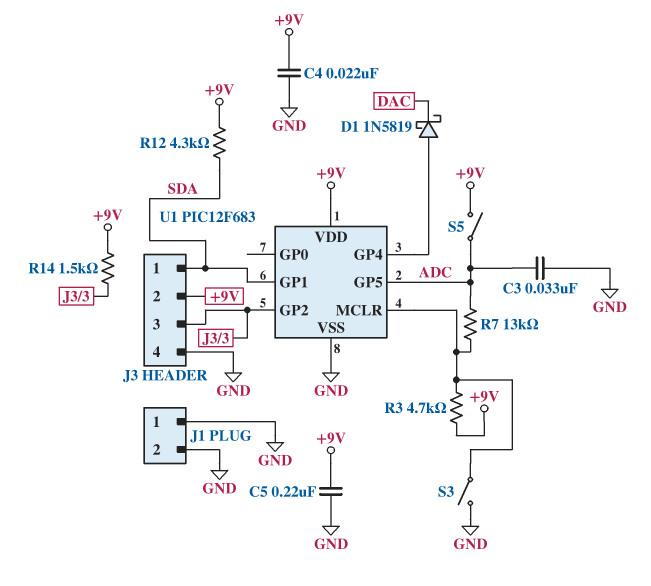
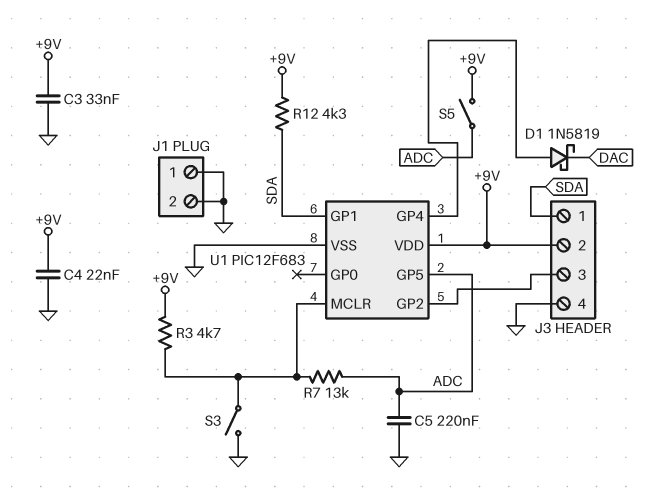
C3: 33nF (ADC, GND) -> 33nF (+9V, GND)
C5: 220nF (+9V, GND) -> 220nF (ADC, GND)
R14: 1.5k (+9V, J3/3) -> none

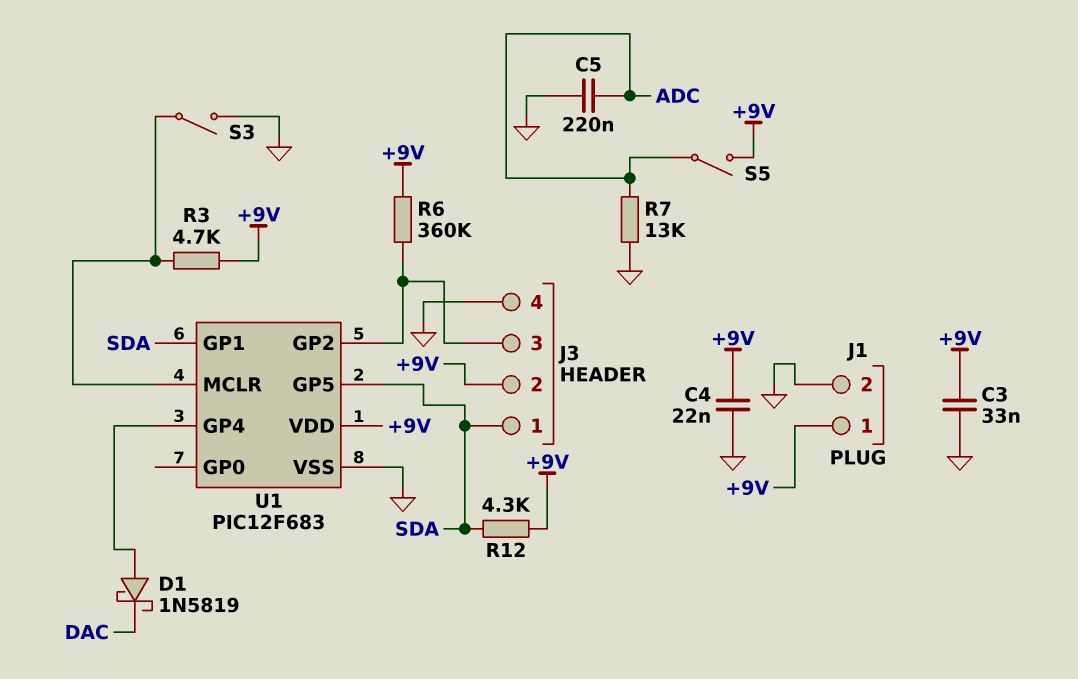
J1 pin 1: GND -> +9V
R6: none -> 360k (+9V, J3/3)
R7: 13k (ADC, U1/MCLR) -> 13k (ADC, GND)
U1 pin GP5: ADC -> SDA

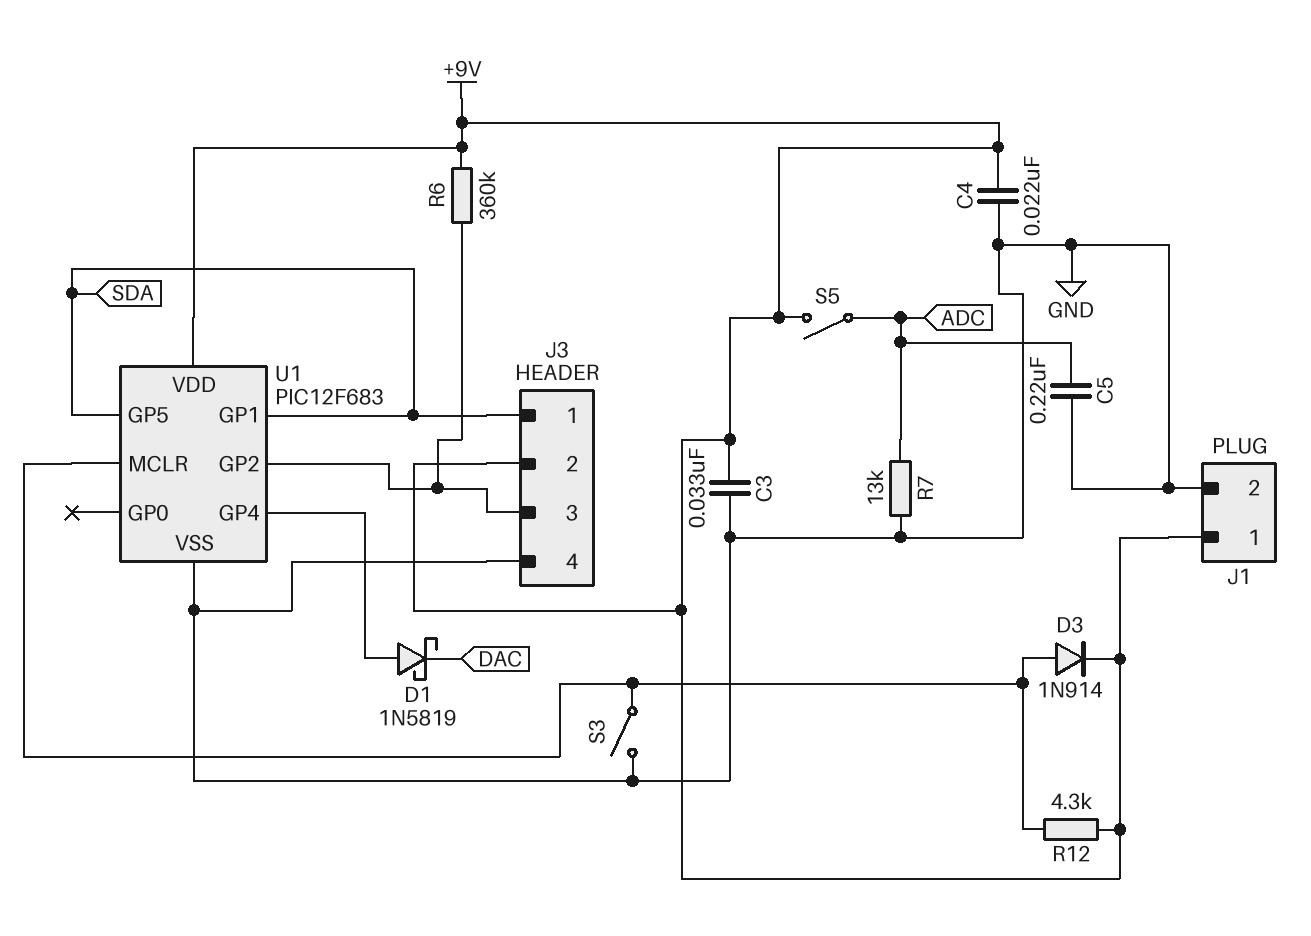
D3: none -> diode 1N914 (A U1/MCLR, K +9V)
R3: 4.7k (+9V, U1/MCLR) -> none
R12: 4.3k (+9V, SDA) -> 4.3k (+9V, U1/MCLR)

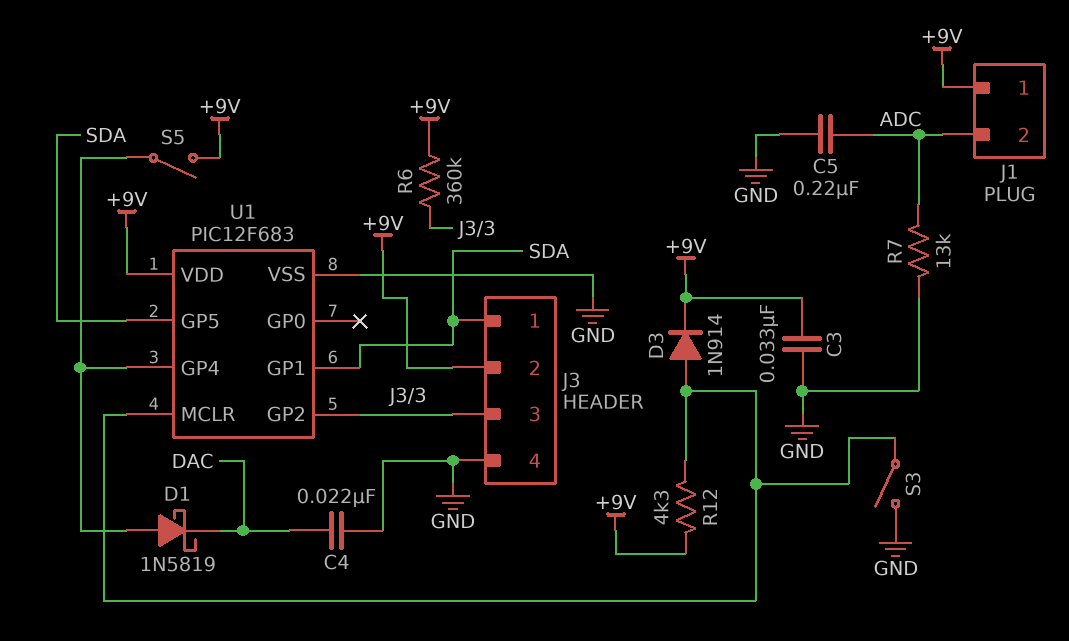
C4: 22nF (+9V, GND) -> 22nF (DAC, GND)
J1 pin 2: GND -> ADC
S5: switch (+9V, ADC) -> switch (+9V, U1/GP4)

